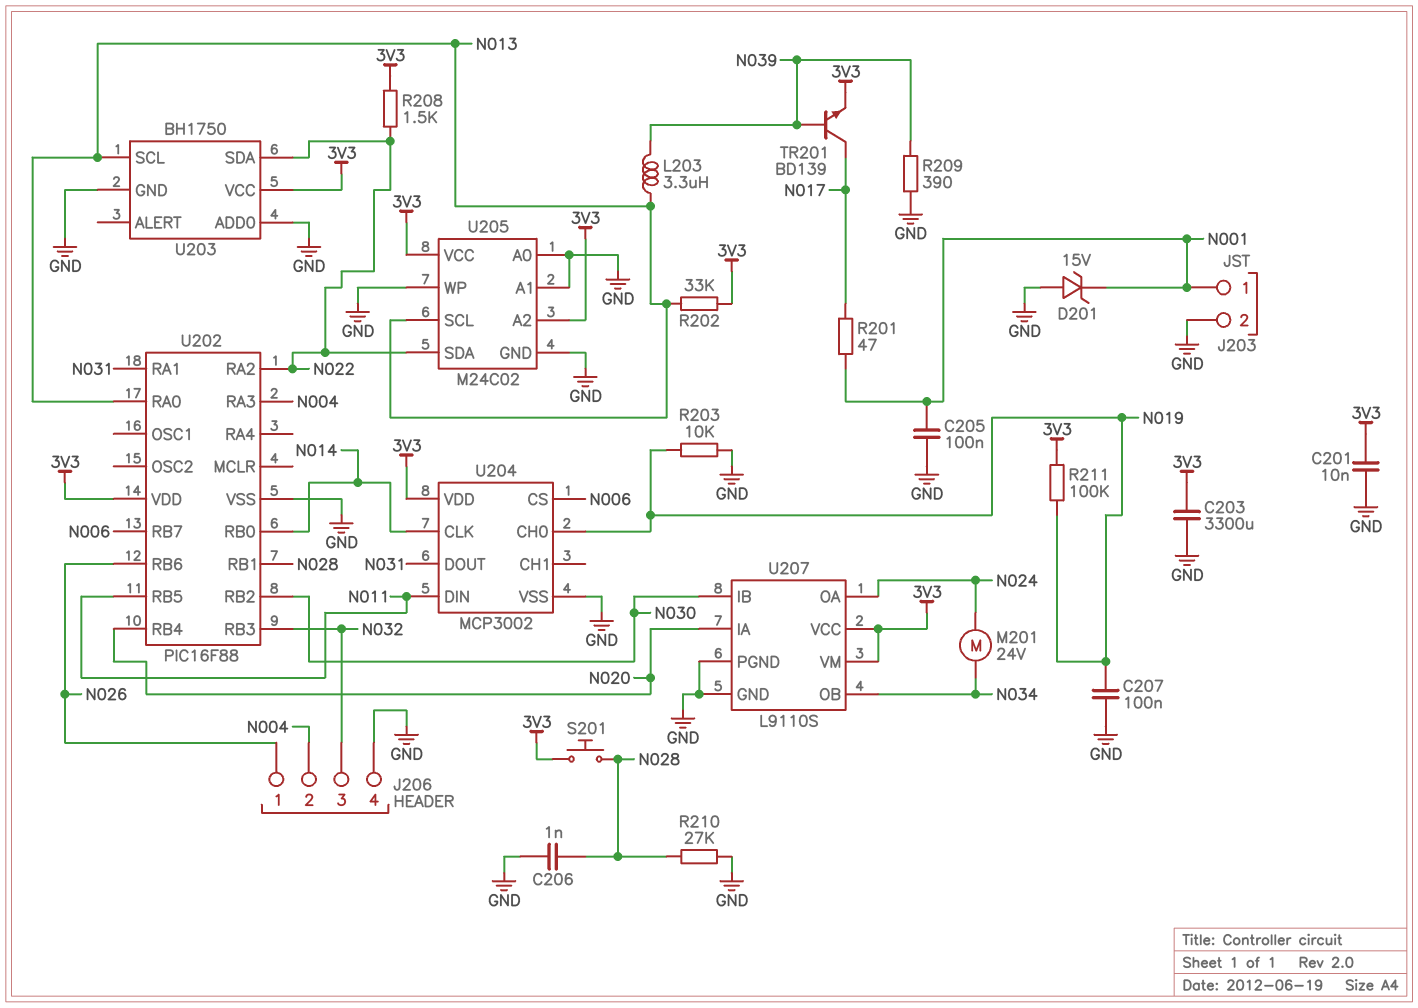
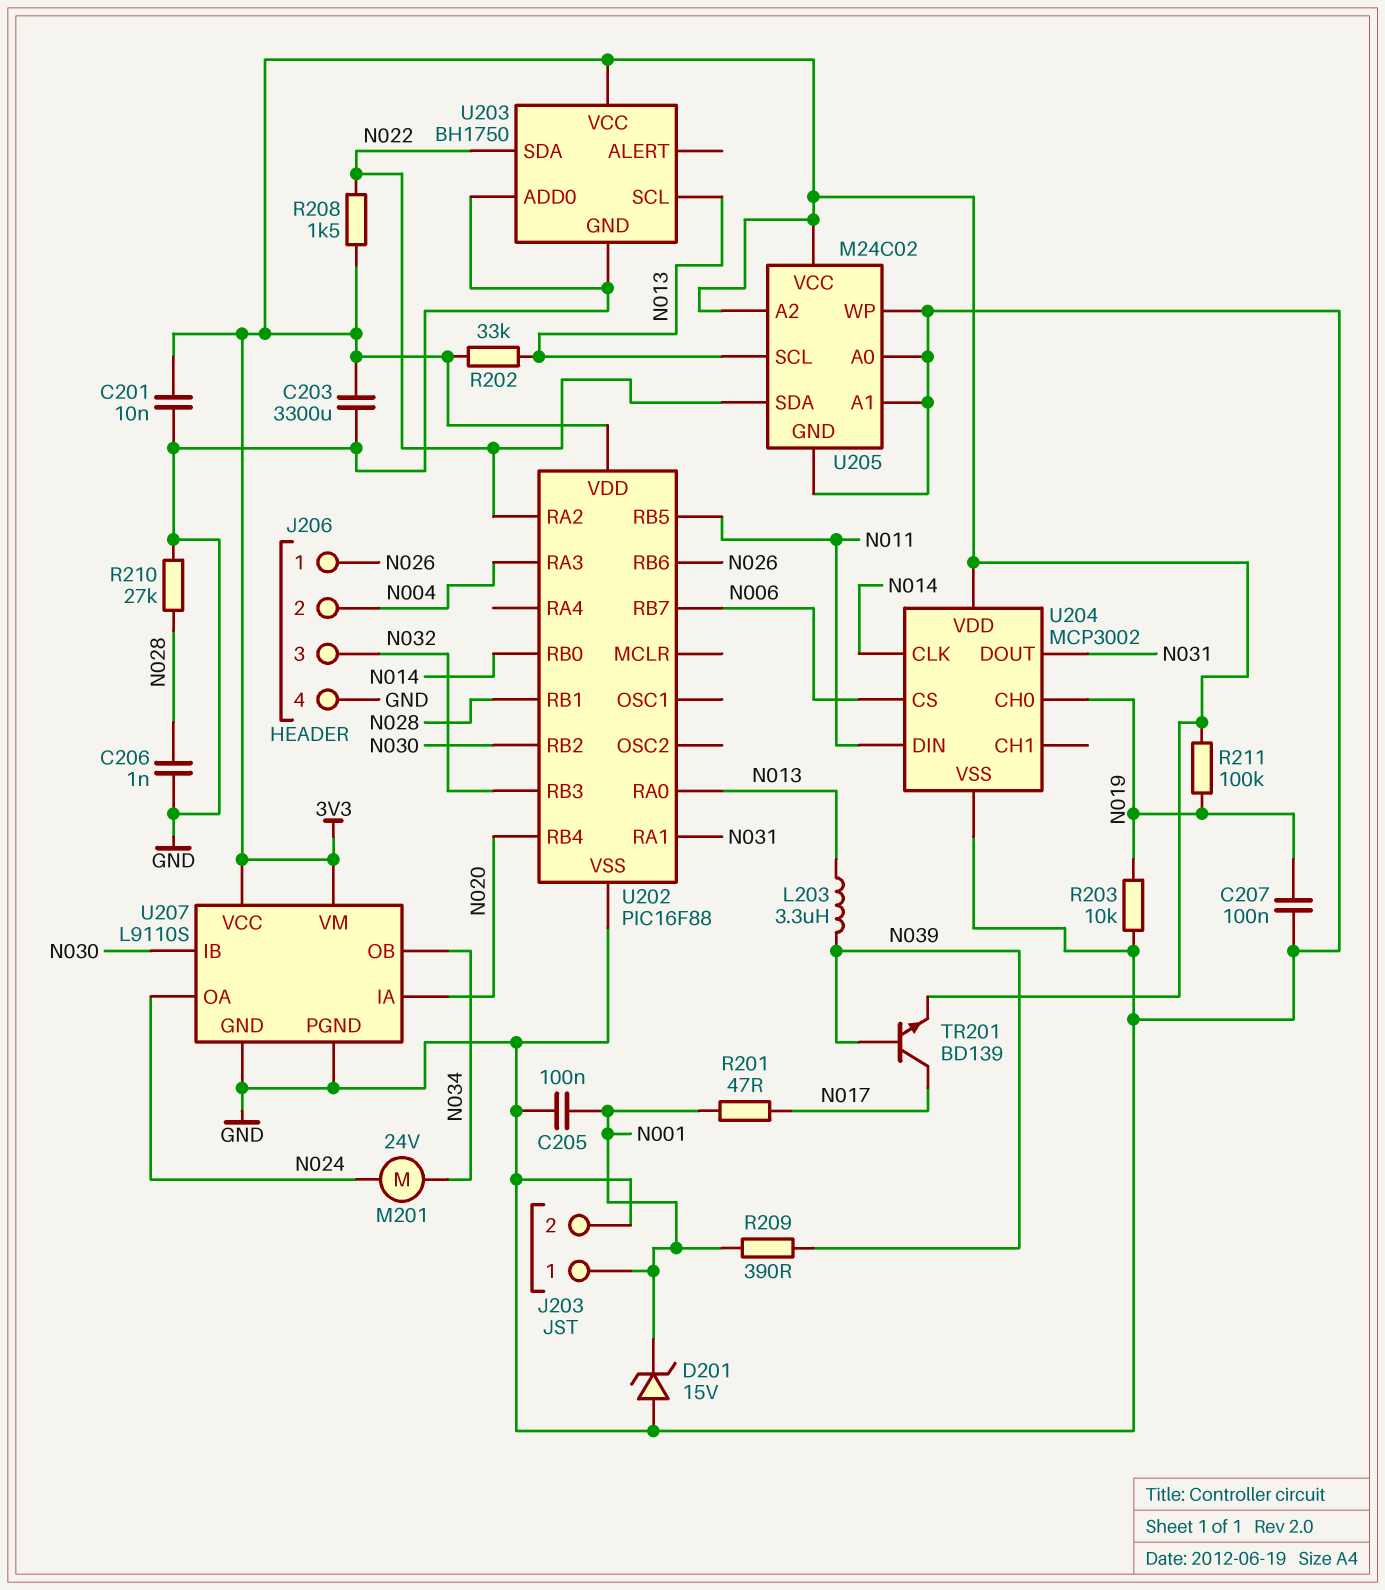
R209: 390 (GND, N039) -> 390 (N001, N039)
S201: button (3V3, N028) -> none

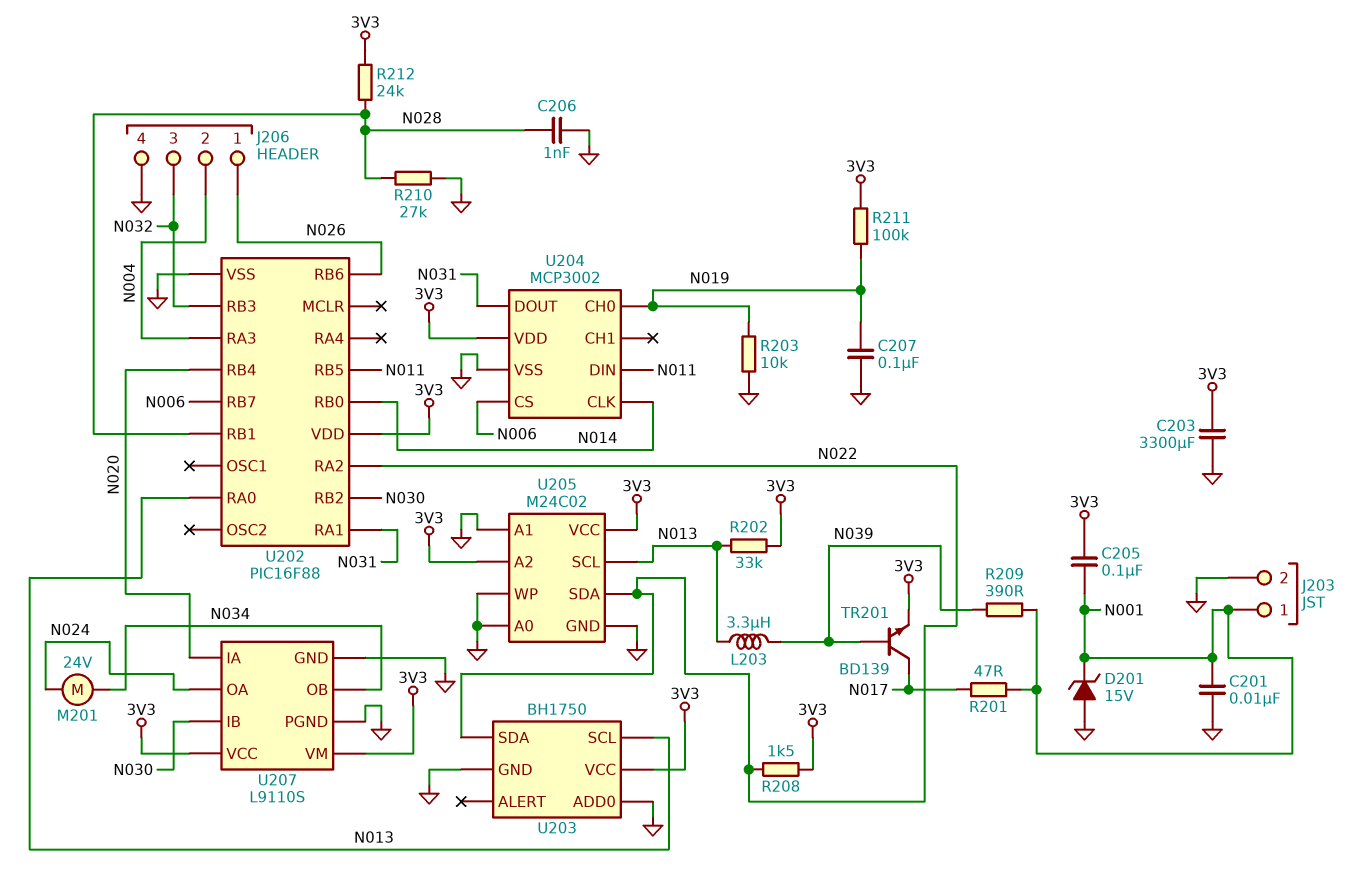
C201: 10nF (3V3, GND) -> 10nF (GND, N001)
C205: 100nF (GND, N001) -> 100nF (3V3, N001)
R212: none -> 24k (3V3, N028)

